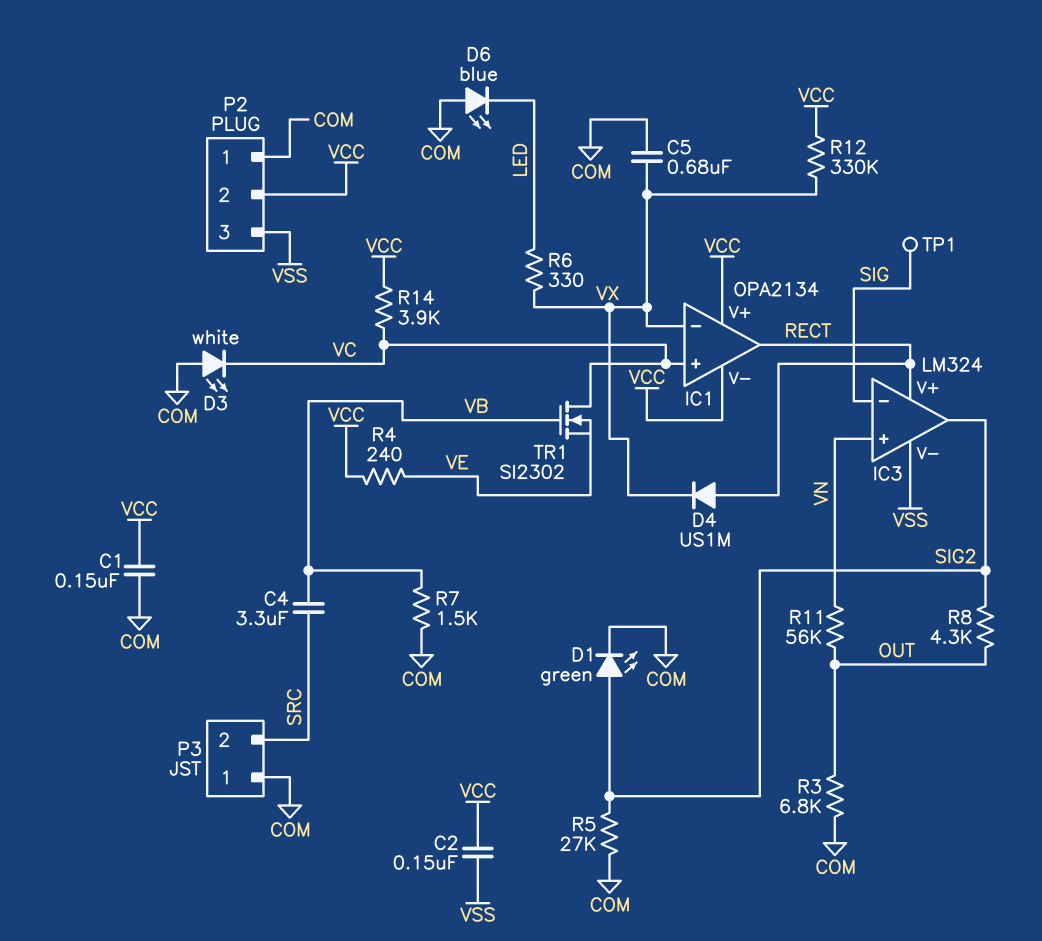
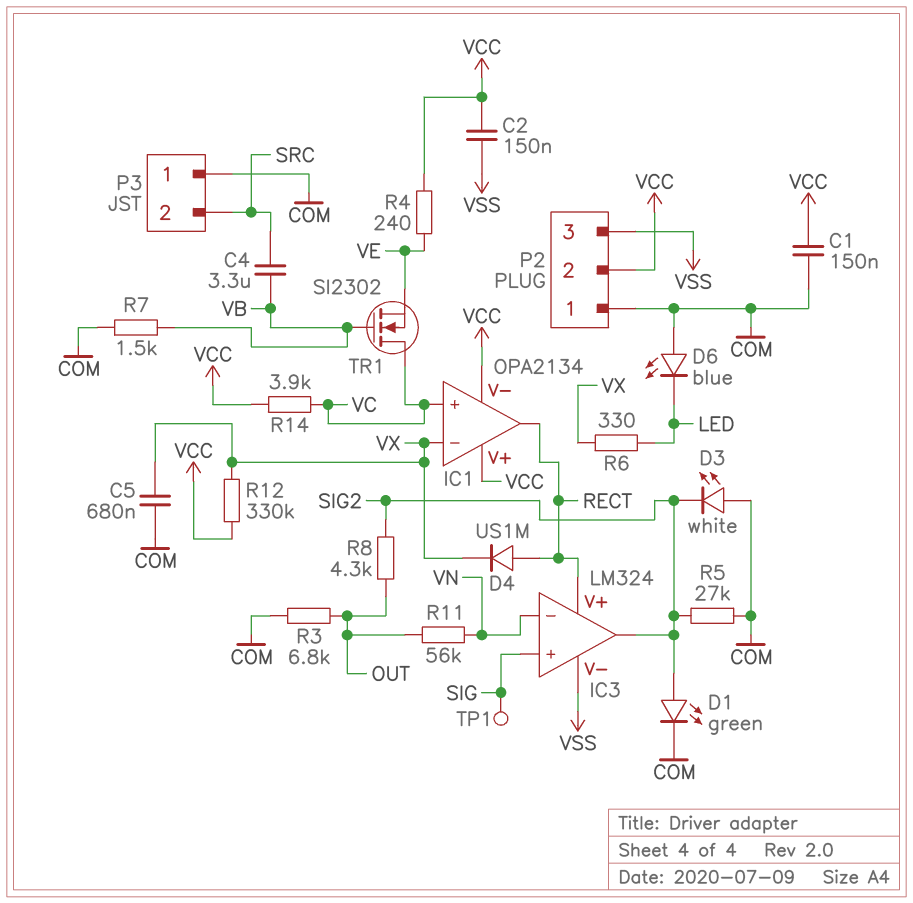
D3: LED white (A COM, K VC) -> LED white (A COM, K SIG2)
IC3 pin in+: VN -> SIG
IC3 pin in-: SIG -> VN

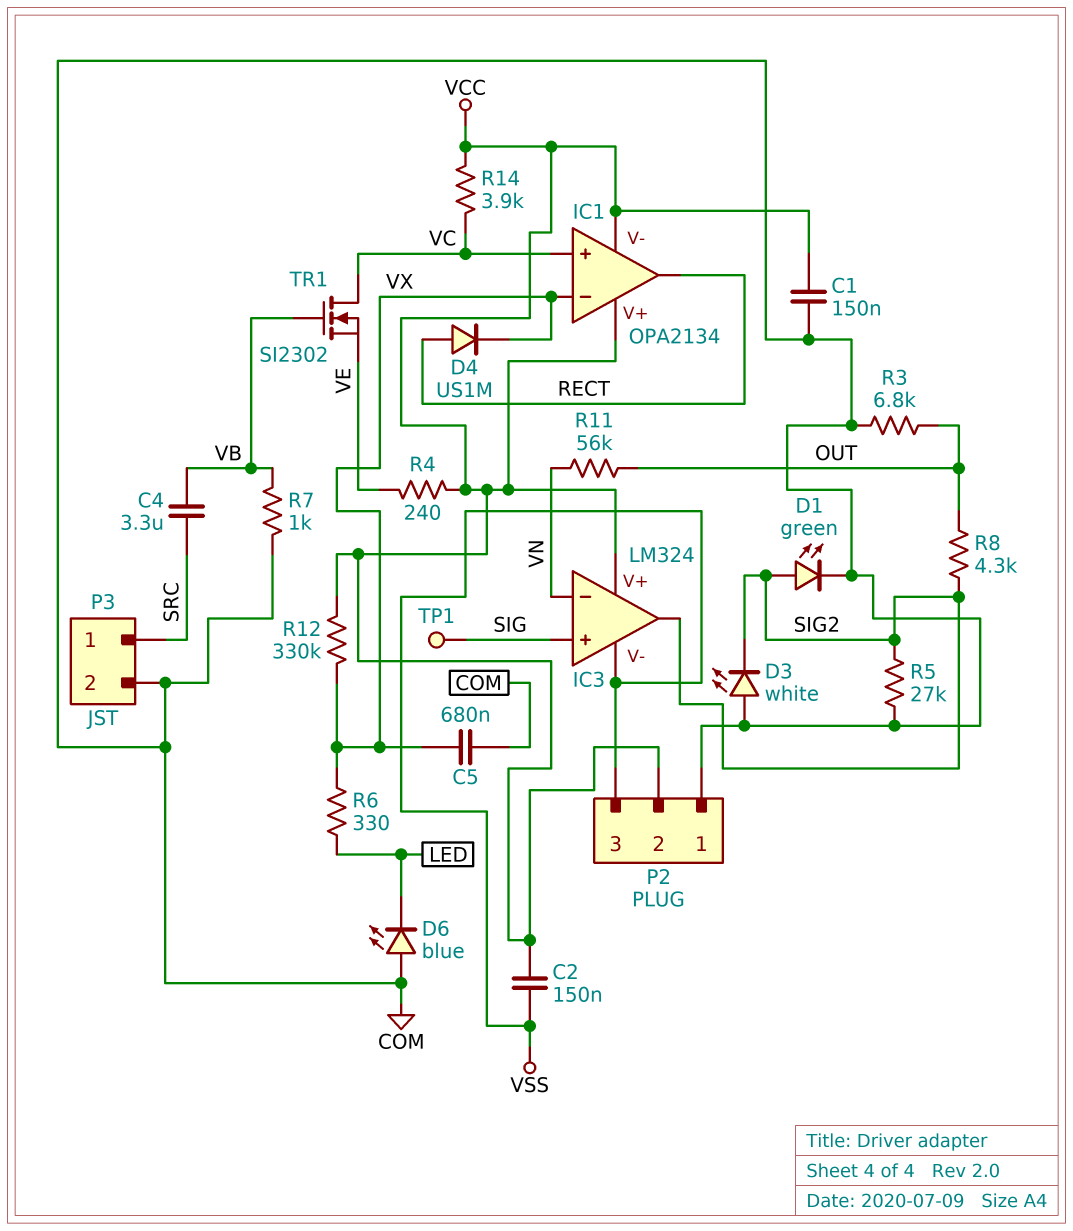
IC3 pin V+: RECT -> VCC
P3 pin 1: COM -> SRC
P3 pin 2: SRC -> COM
R7: 1.5k (COM, VB) -> 1k (COM, VB)

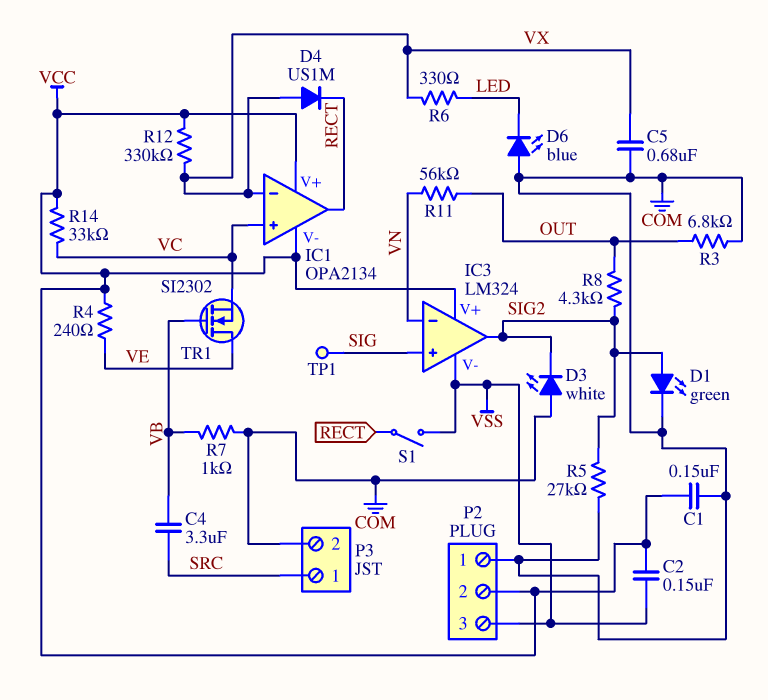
D4: diode US1M (A RECT, K VX) -> diode US1M (A VX, K RECT)
R14: 3.9k (VC, VCC) -> 33k (VC, VCC)
S1: none -> switch (RECT, VSS)
TR1: NMOS SI2302 (G VB, D VC, S VE) -> NMOS SI2302 (G VB, D VE, S VC)

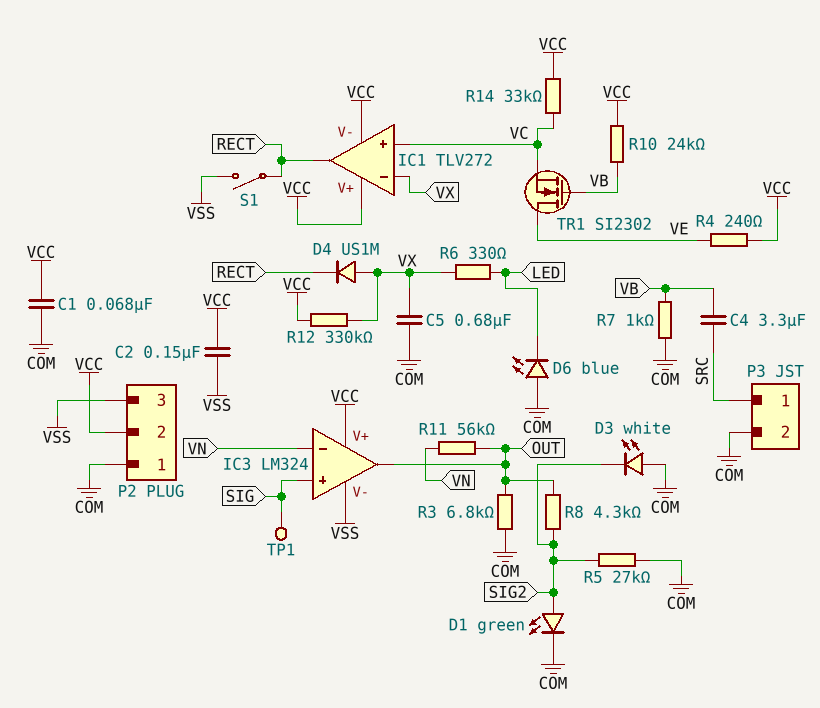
C1: 150nF (COM, VCC) -> 68nF (COM, VCC)
IC1: OPA2134 -> TLV272
IC3 pin out: SIG2 -> OUT
R10: none -> 24k (VB, VCC)

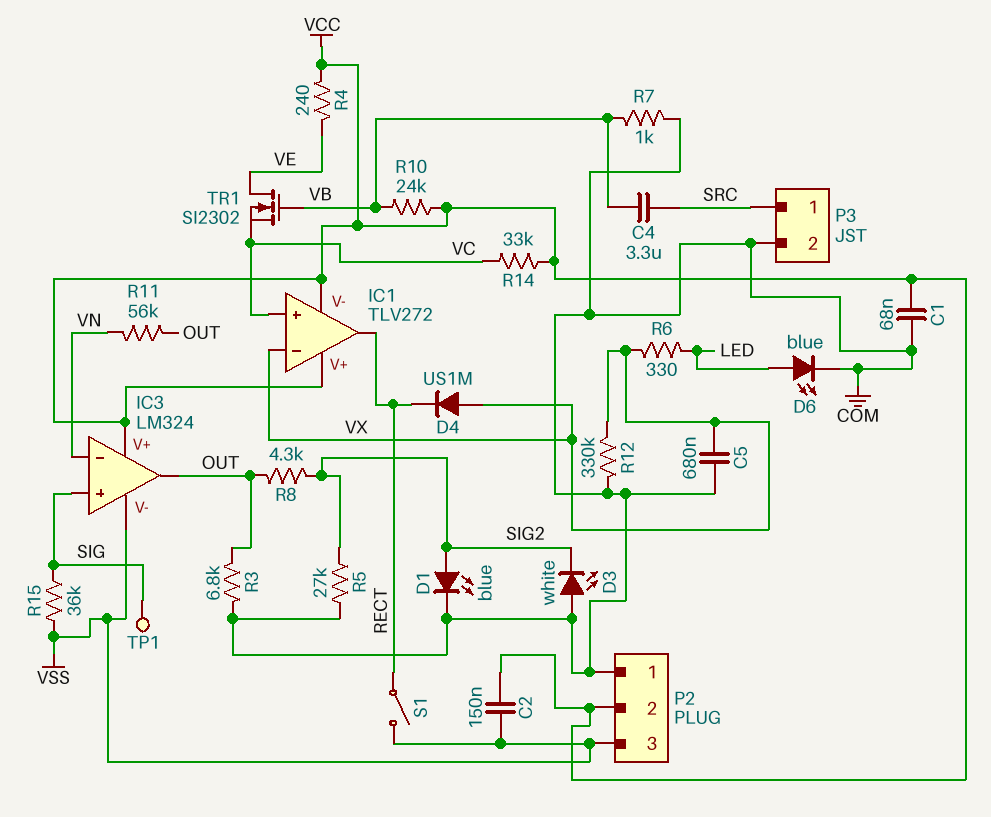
D1: LED green (A SIG2, K COM) -> LED blue (A SIG2, K COM)
D6: LED blue (A COM, K LED) -> LED blue (A LED, K COM)
R12: 330k (VCC, VX) -> 330k (COM, VX)
R15: none -> 36k (SIG, VSS)

